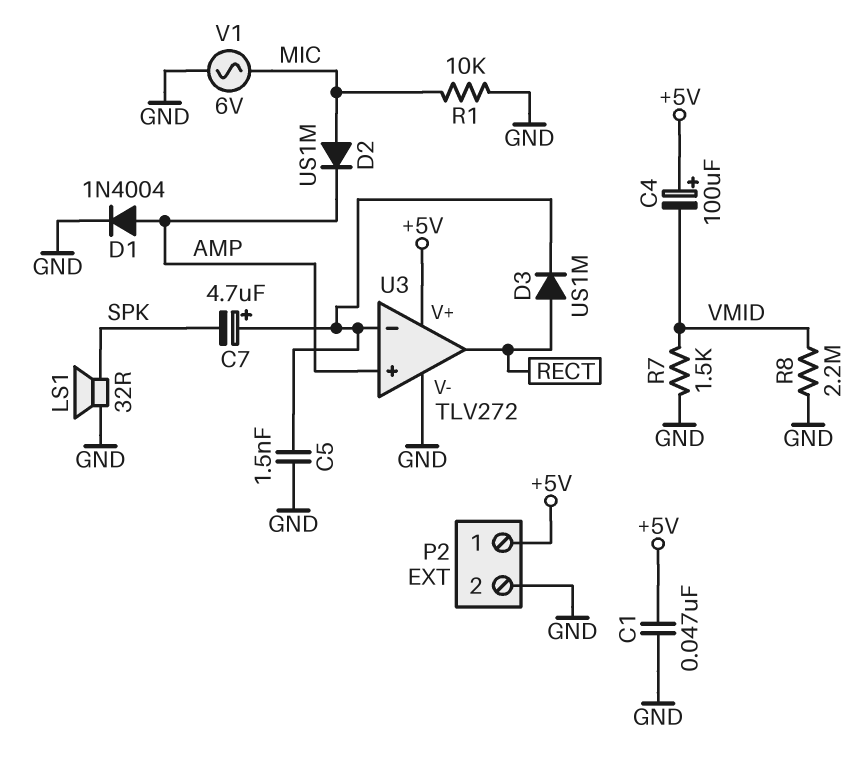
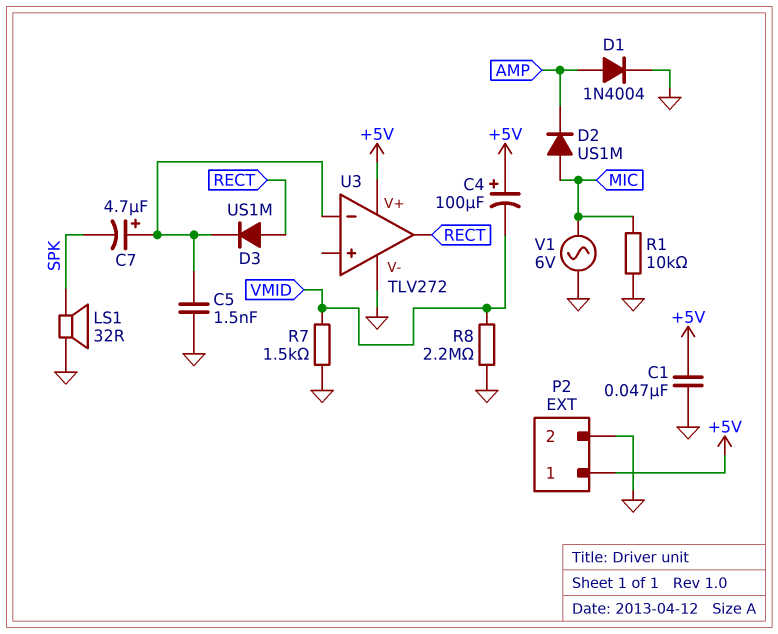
U3 pin in+: AMP -> none

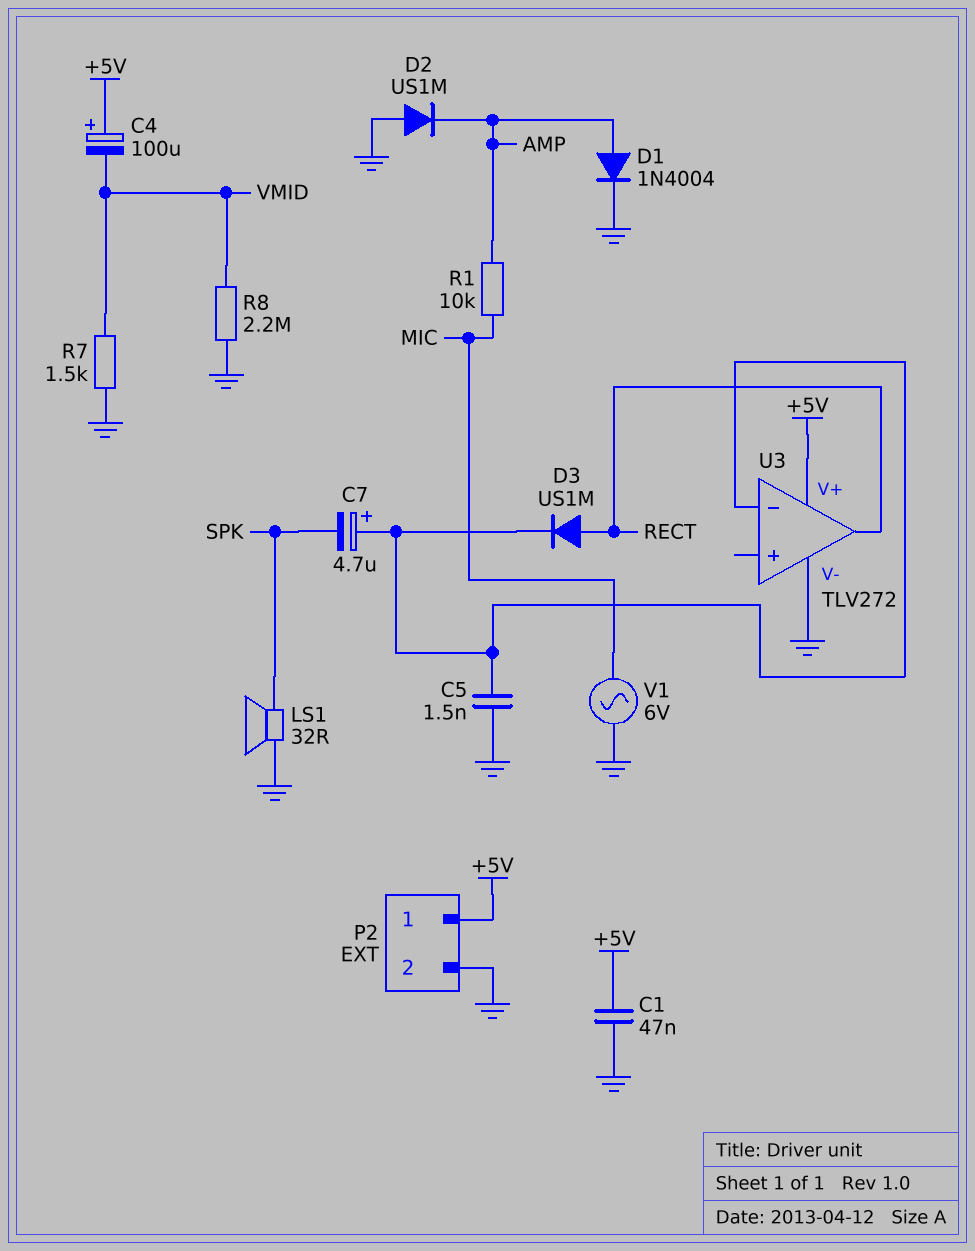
D2: diode US1M (A MIC, K AMP) -> diode US1M (A GND, K AMP)
R1: 10k (GND, MIC) -> 10k (AMP, MIC)

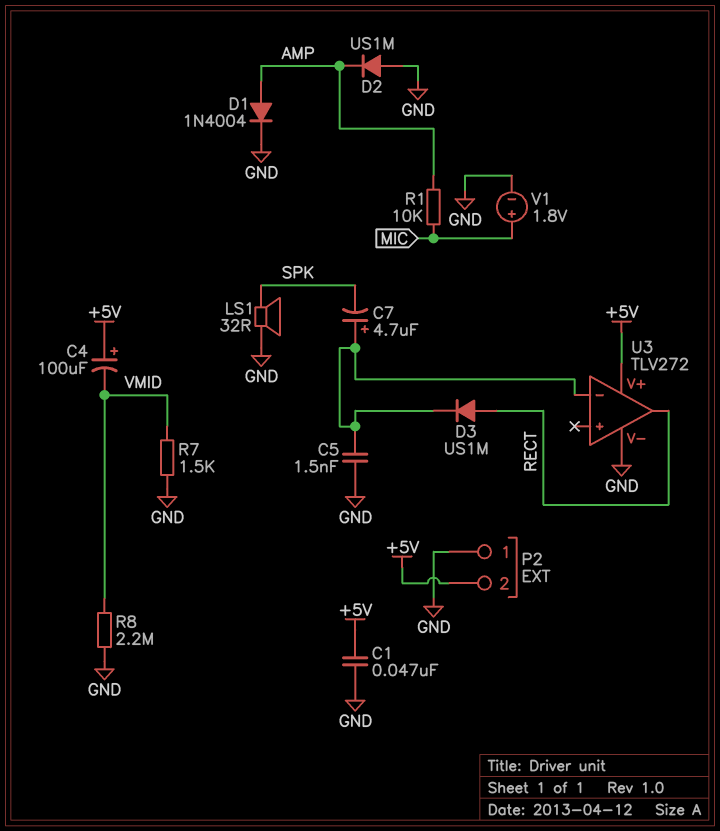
P2 pin 1: +5V -> GND
P2 pin 2: GND -> +5V
V1: AC 6V (GND, MIC) -> 1.8V (plus MIC, minus GND)

